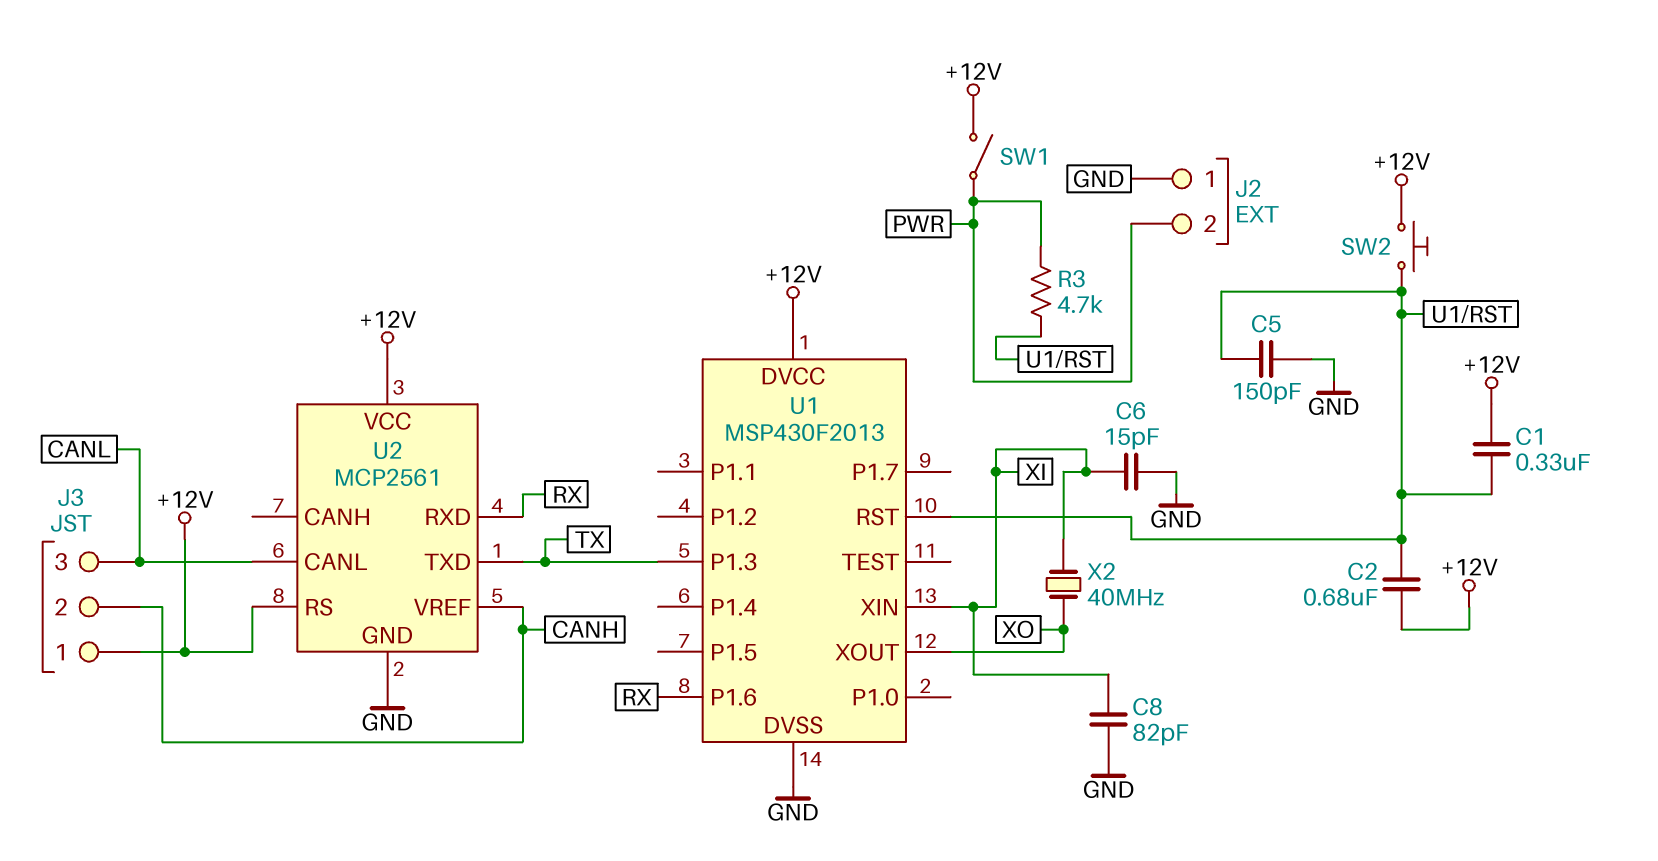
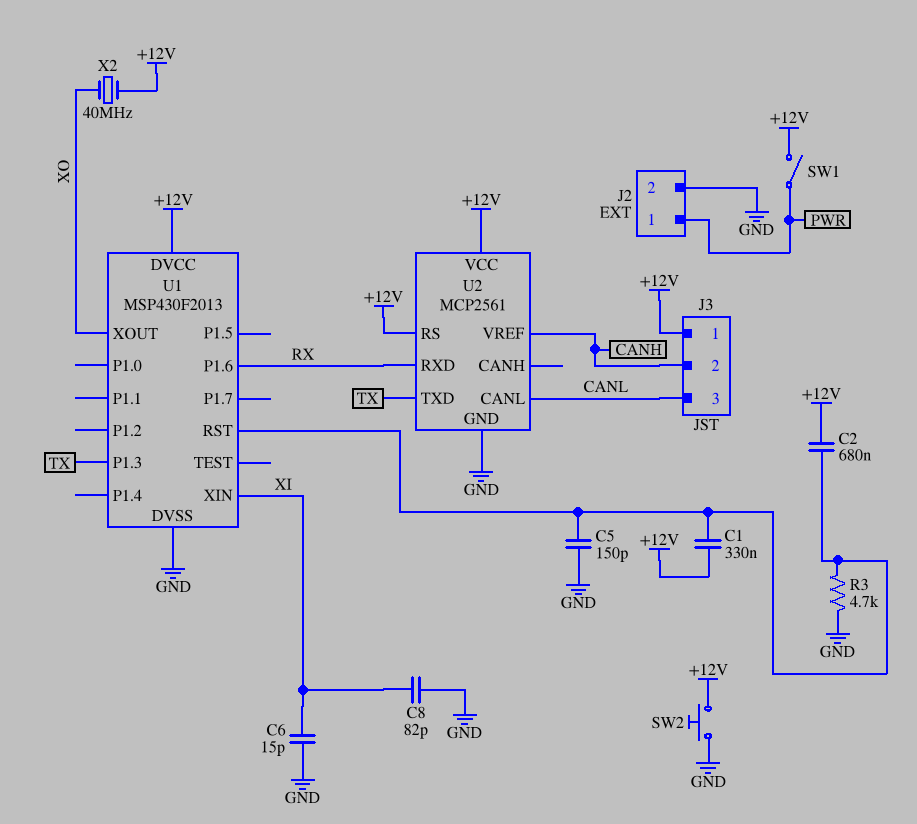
J2 pin 1: GND -> PWR
J2 pin 2: PWR -> GND
R3: 4.7k (PWR, U1/RST) -> 4.7k (GND, U1/RST)
SW2: button (+12V, U1/RST) -> button (+12V, GND)
X2: 40MHz (XI, XO) -> 40MHz (+12V, XO)

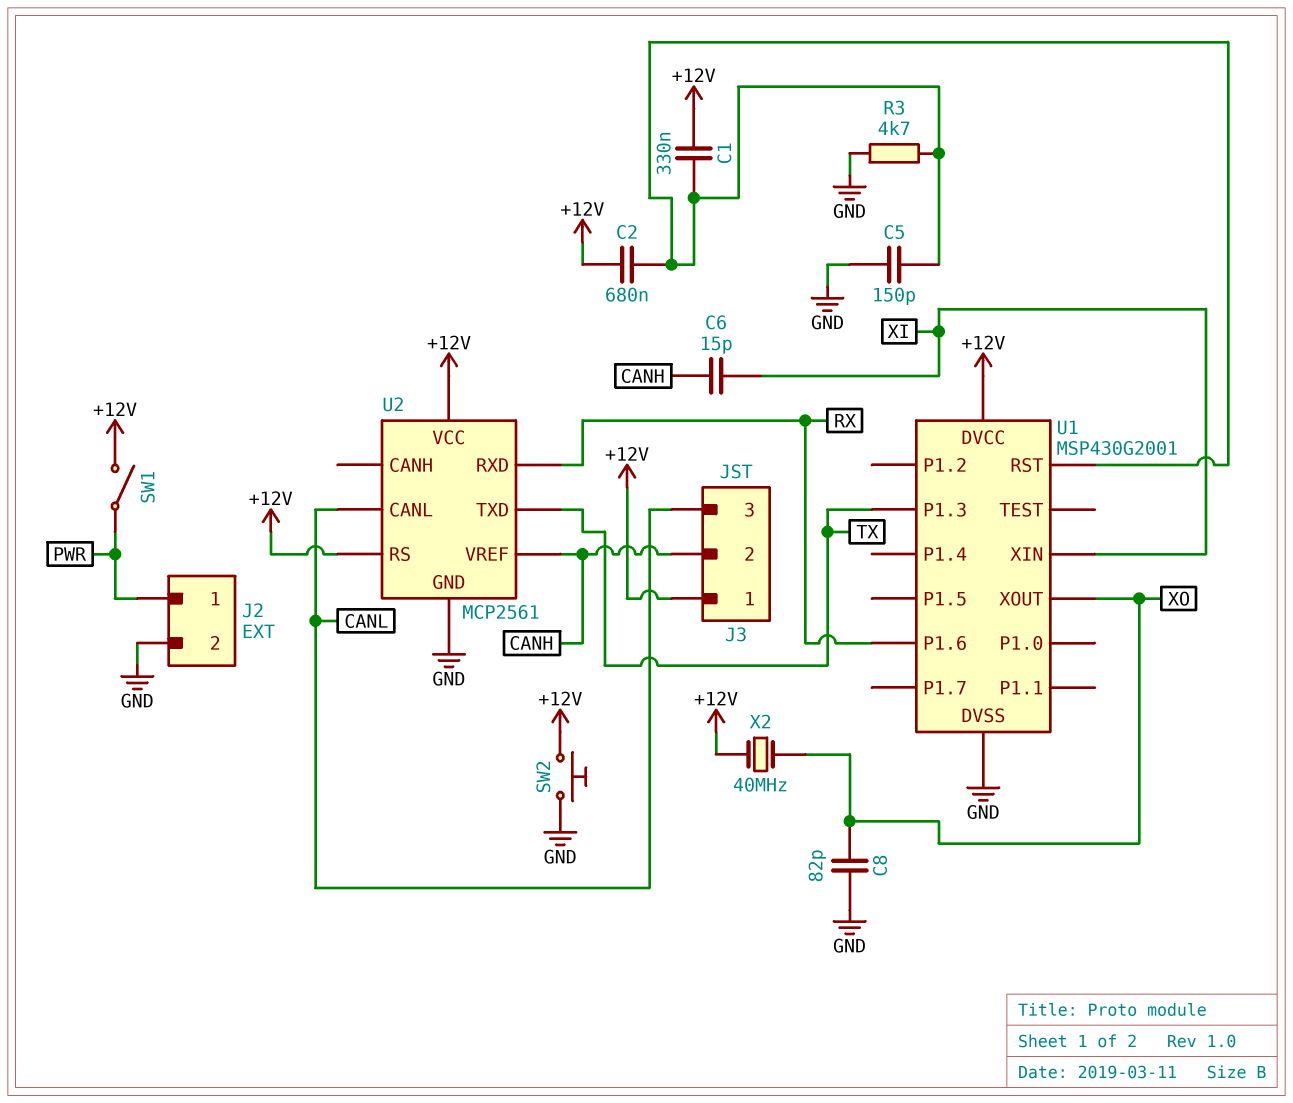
C6: 15pF (GND, XI) -> 15pF (CANH, XI)
C8: 82pF (GND, XI) -> 82pF (GND, XO)
U1: MSP430F2013 -> MSP430G2001

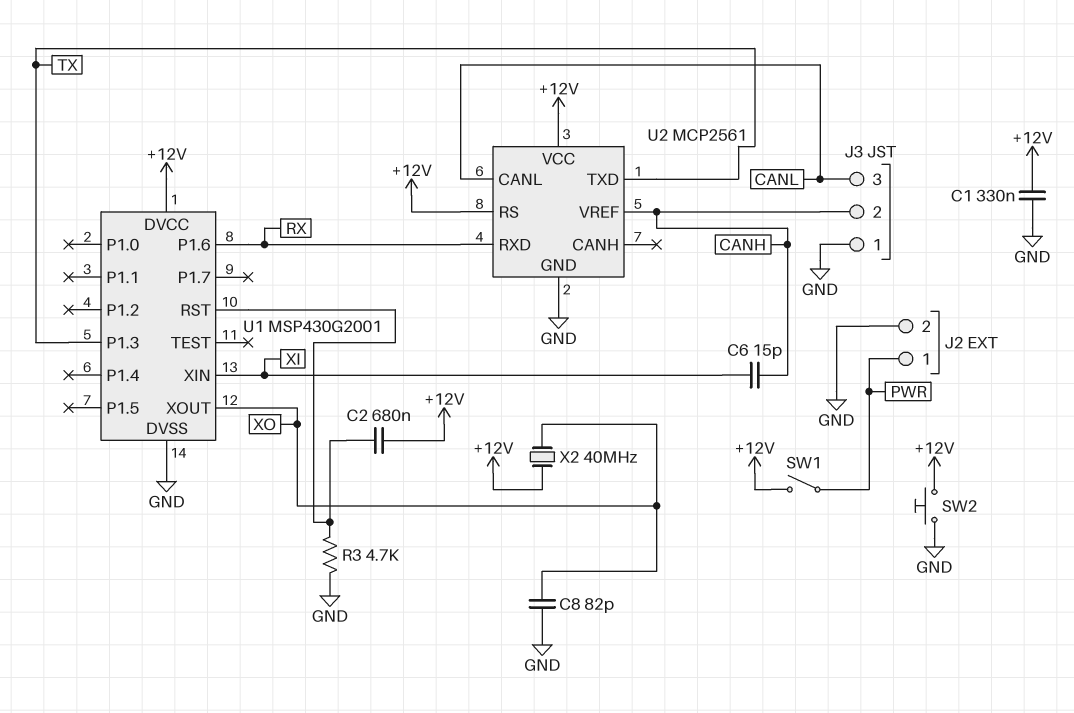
C1: 330nF (+12V, U1/RST) -> 330nF (+12V, GND)
C5: 150pF (GND, U1/RST) -> none
J3 pin 1: +12V -> GND

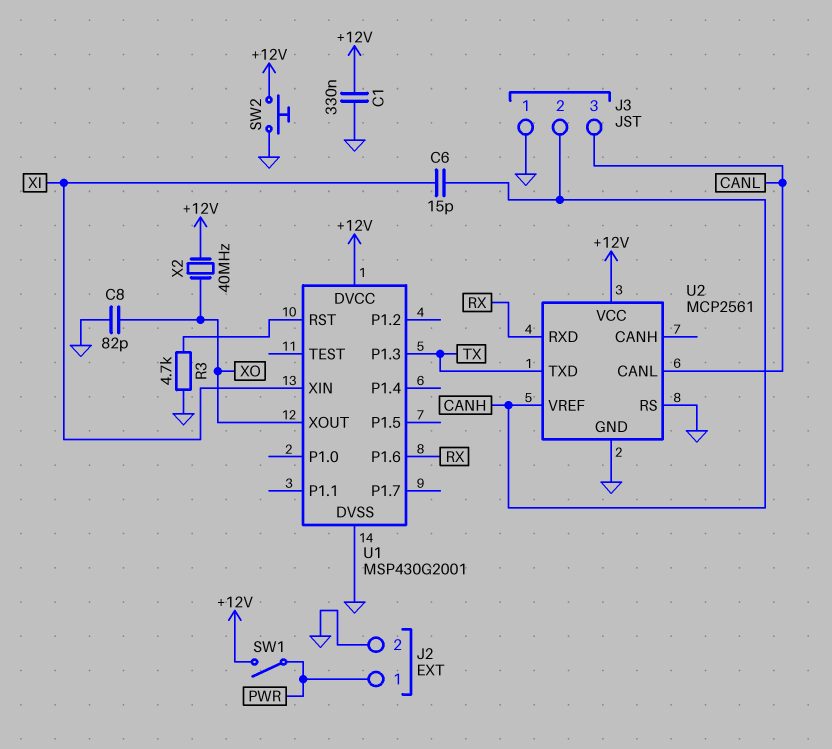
C2: 680nF (+12V, U1/RST) -> none
U2 pin RS: +12V -> GND

